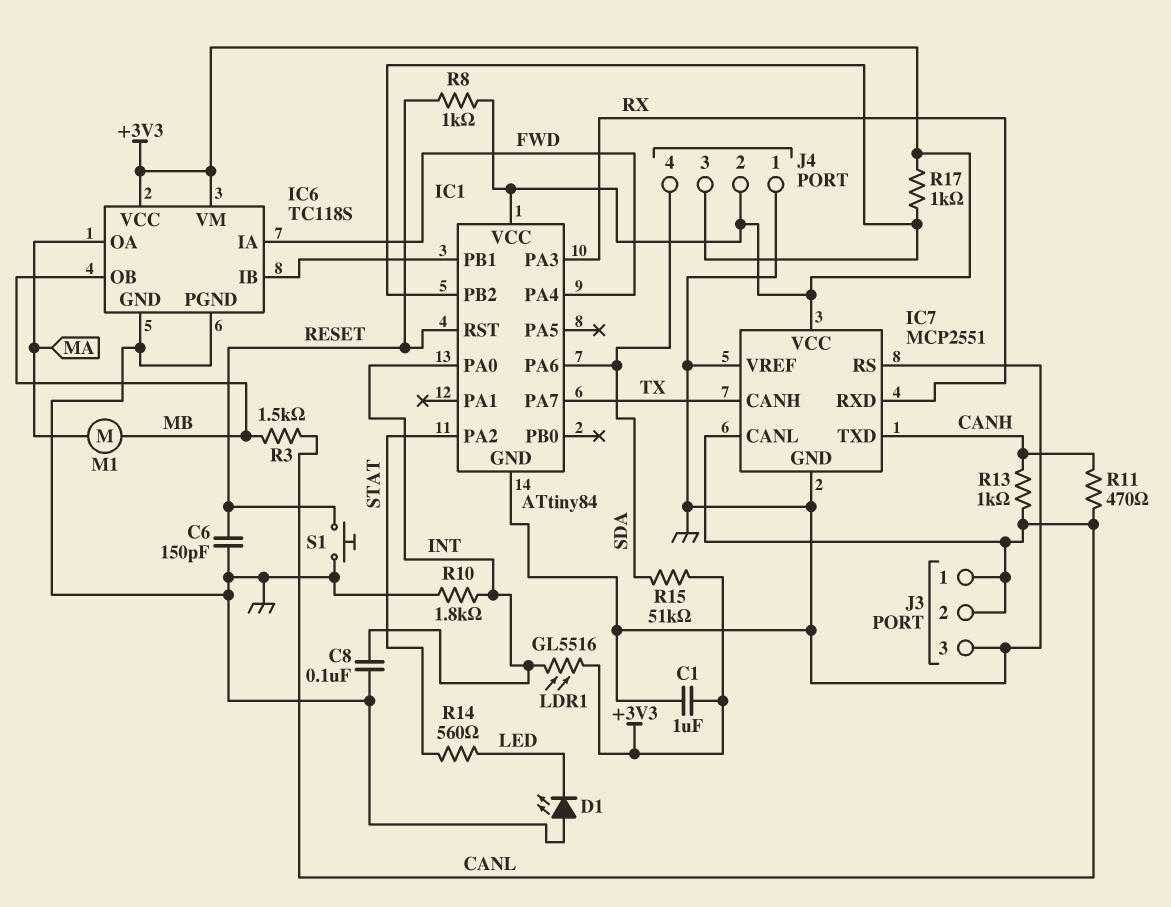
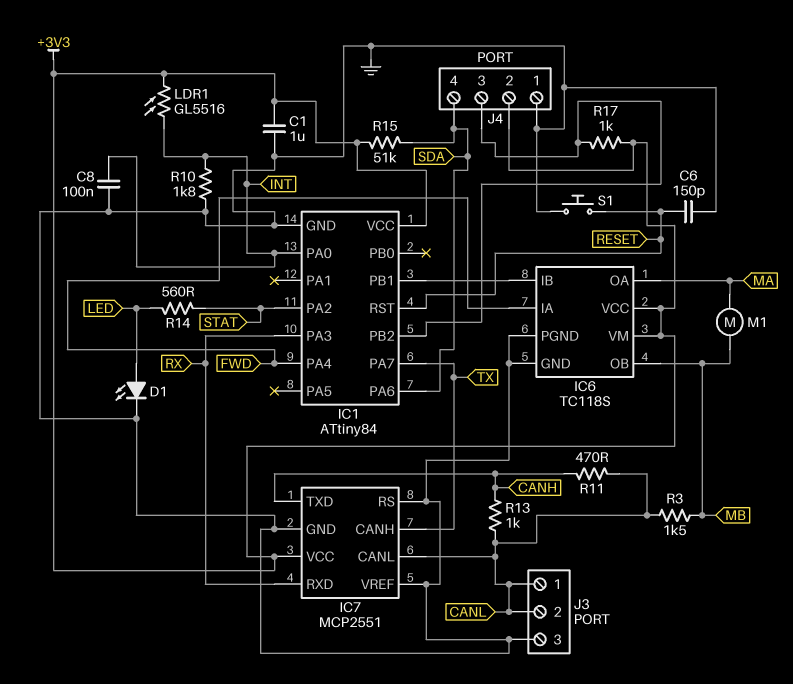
D1: LED (A GND, K LED) -> LED (A LED, K GND)
R8: 1k (+3V3, RESET) -> none

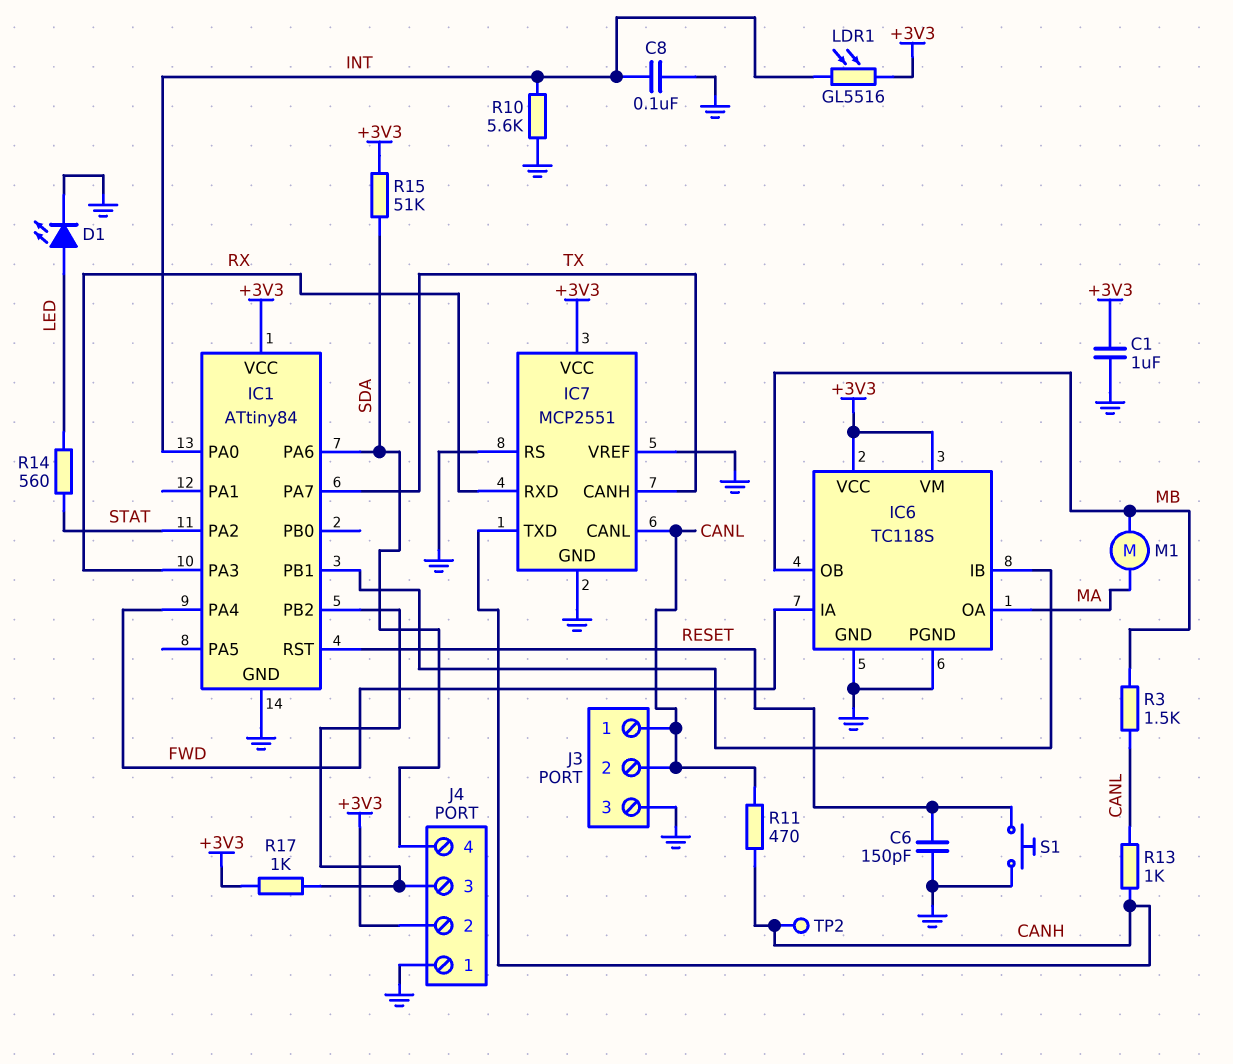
R10: 1.8k (GND, INT) -> 5.6k (GND, INT)
TP2: none -> test point (CANH)

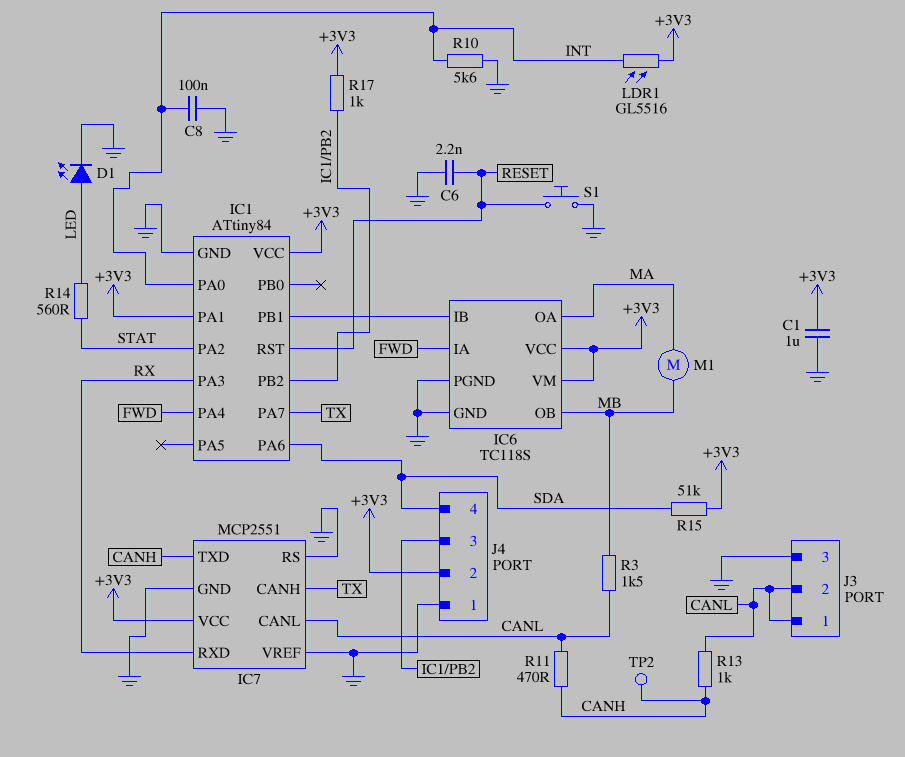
C6: 150pF (GND, RESET) -> 2.2nF (GND, RESET)
IC1 pin PA1: none -> +3V3

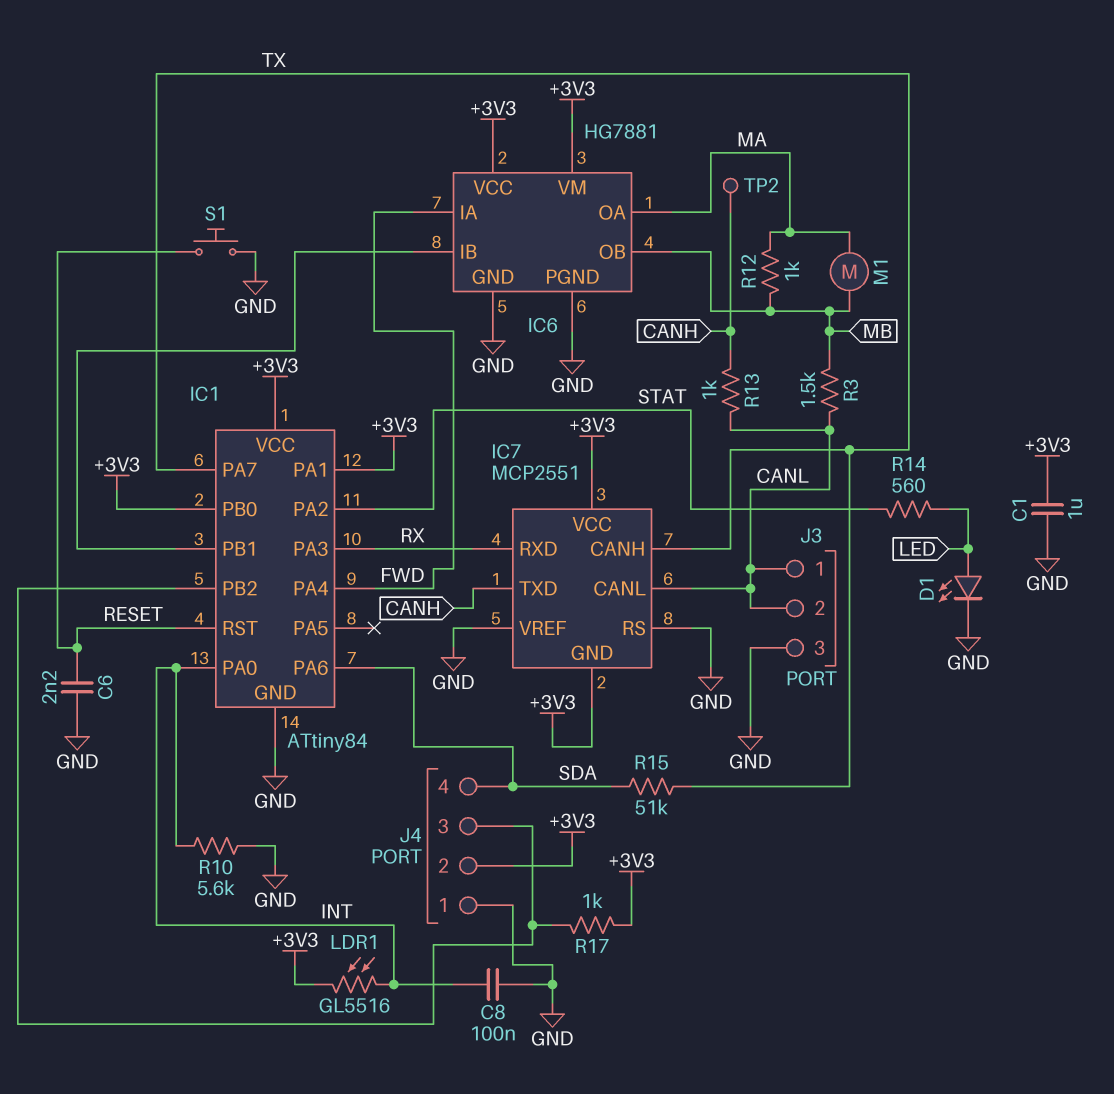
IC1 pin PB0: none -> +3V3
IC6: TC118S -> HG7881
IC7 pin GND: GND -> +3V3
R11: 470 (CANH, CANL) -> none
R12: none -> 1k (MA, MB)
R15: 51k (+3V3, SDA) -> 51k (SDA, TX)

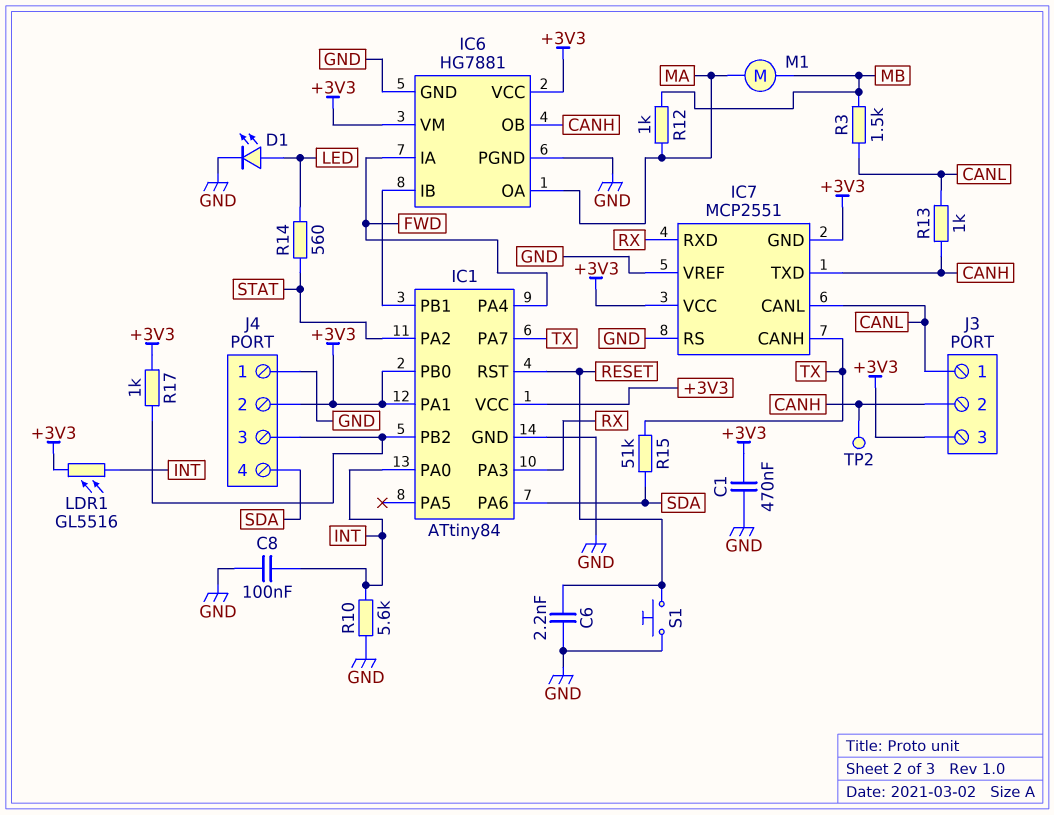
C1: 1uF (+3V3, GND) -> 470nF (+3V3, GND)
IC6 pin OB: MB -> CANH
J3 pin 2: CANL -> CANH
J3 pin 3: GND -> +3V3

